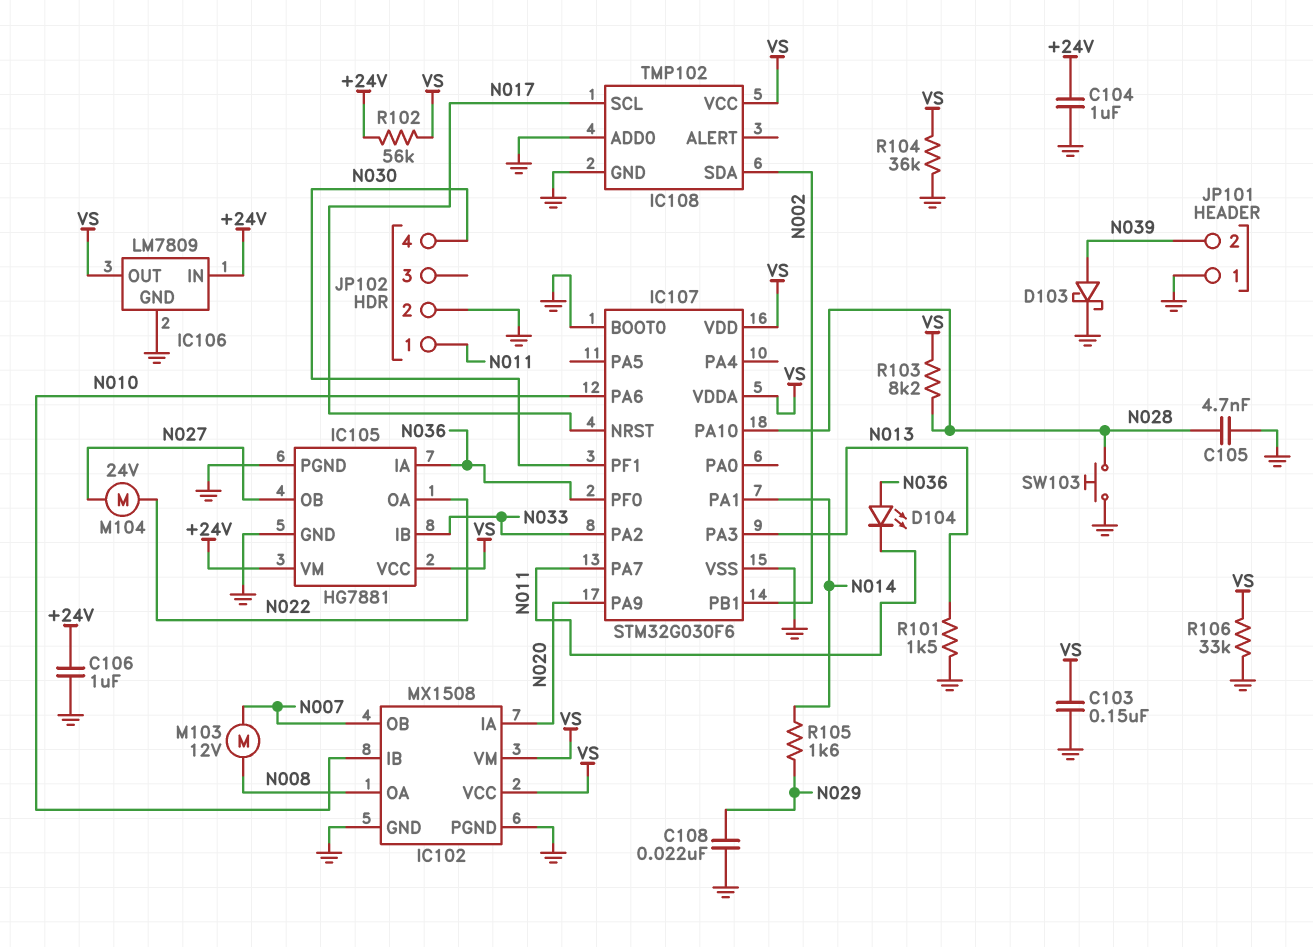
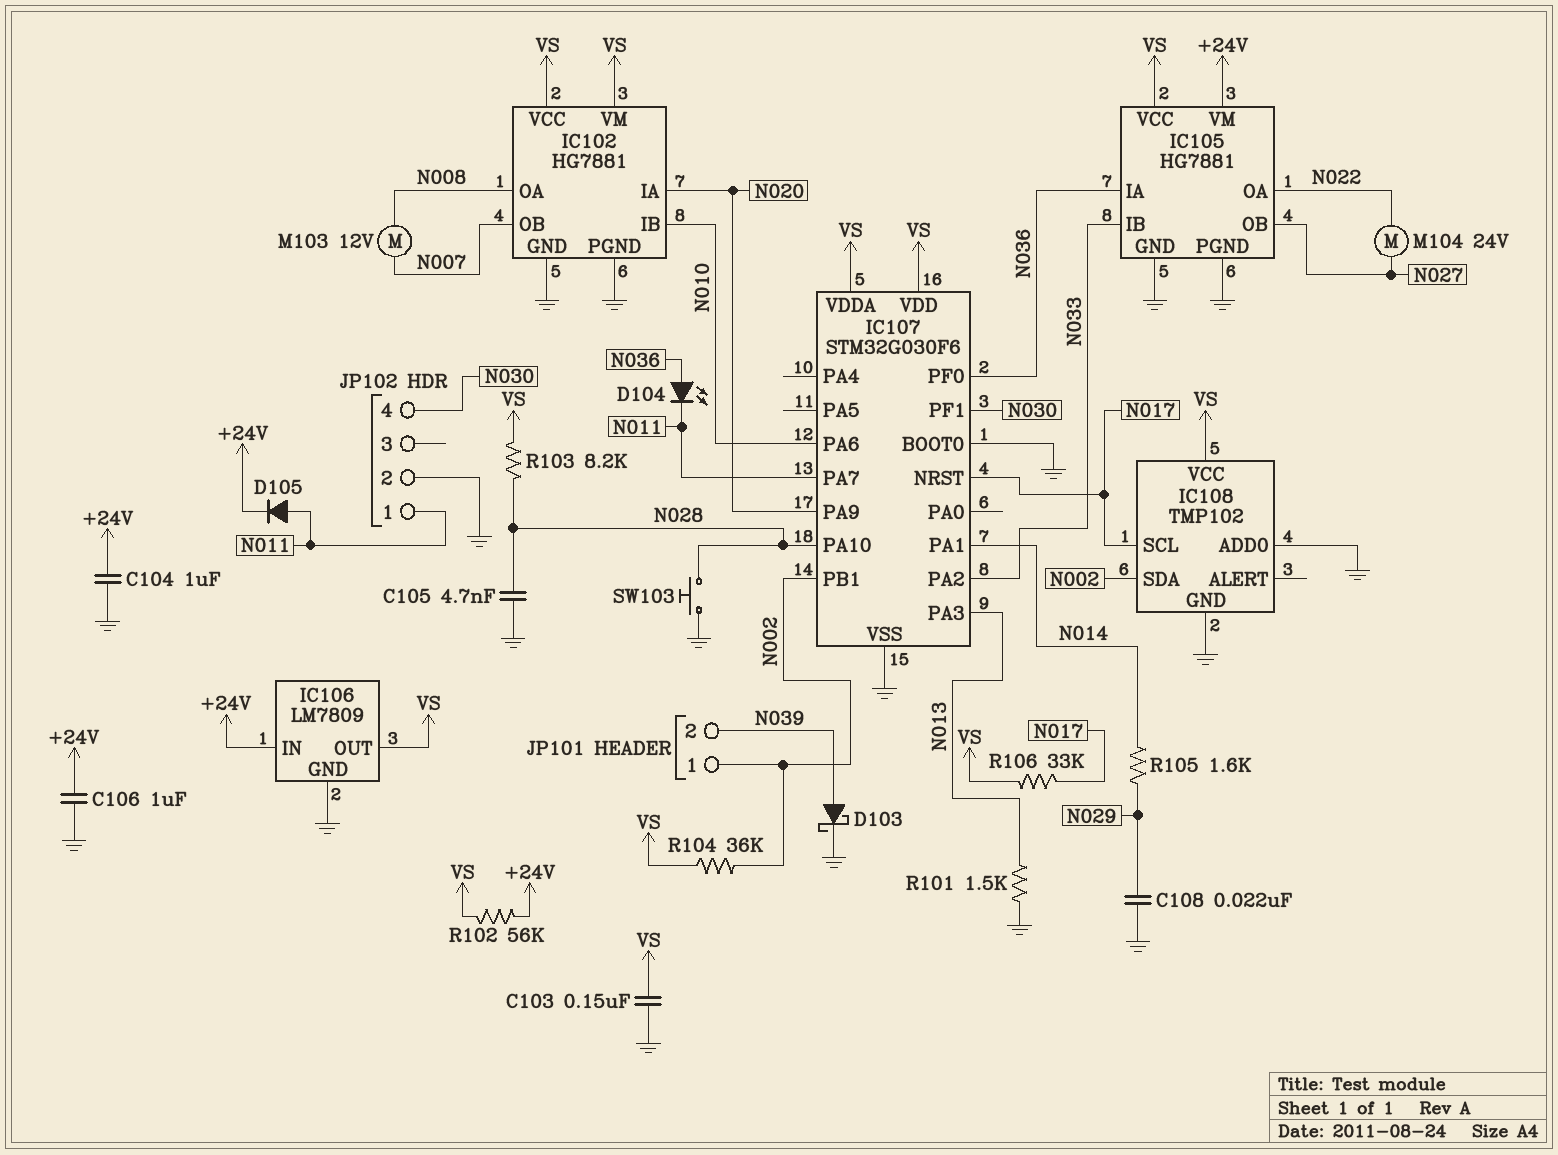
D105: none -> diode (A N011, K +24V)
IC102: MX1508 -> HG7881
JP101 pin 1: GND -> N002
R104: 36k (GND, VS) -> 36k (N002, VS)
R106: 33k (GND, VS) -> 33k (N017, VS)

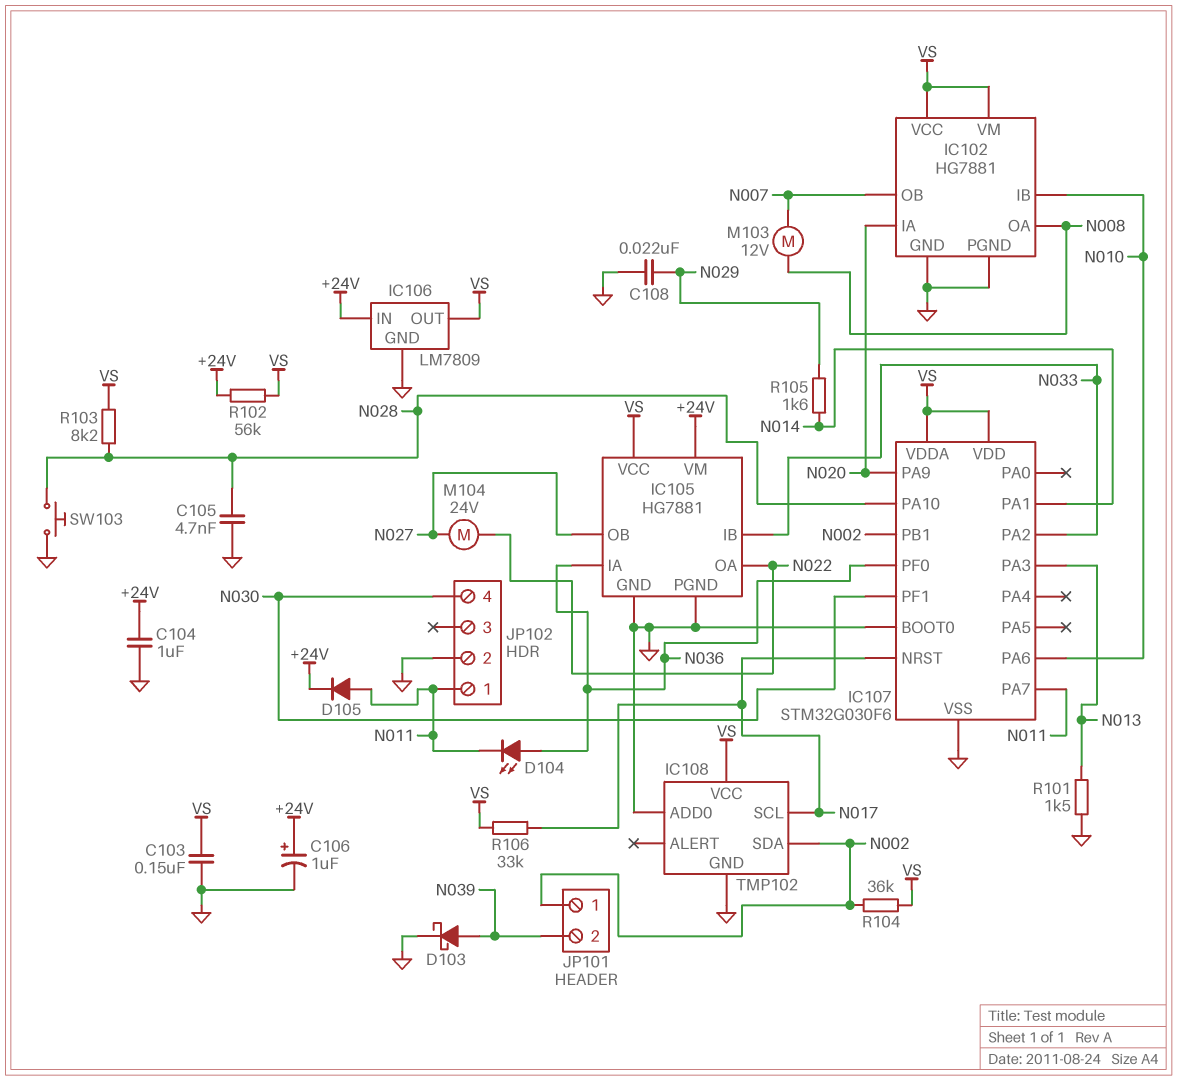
C106: 1uF (+24V, GND) -> 1uF (plus +24V, minus GND)

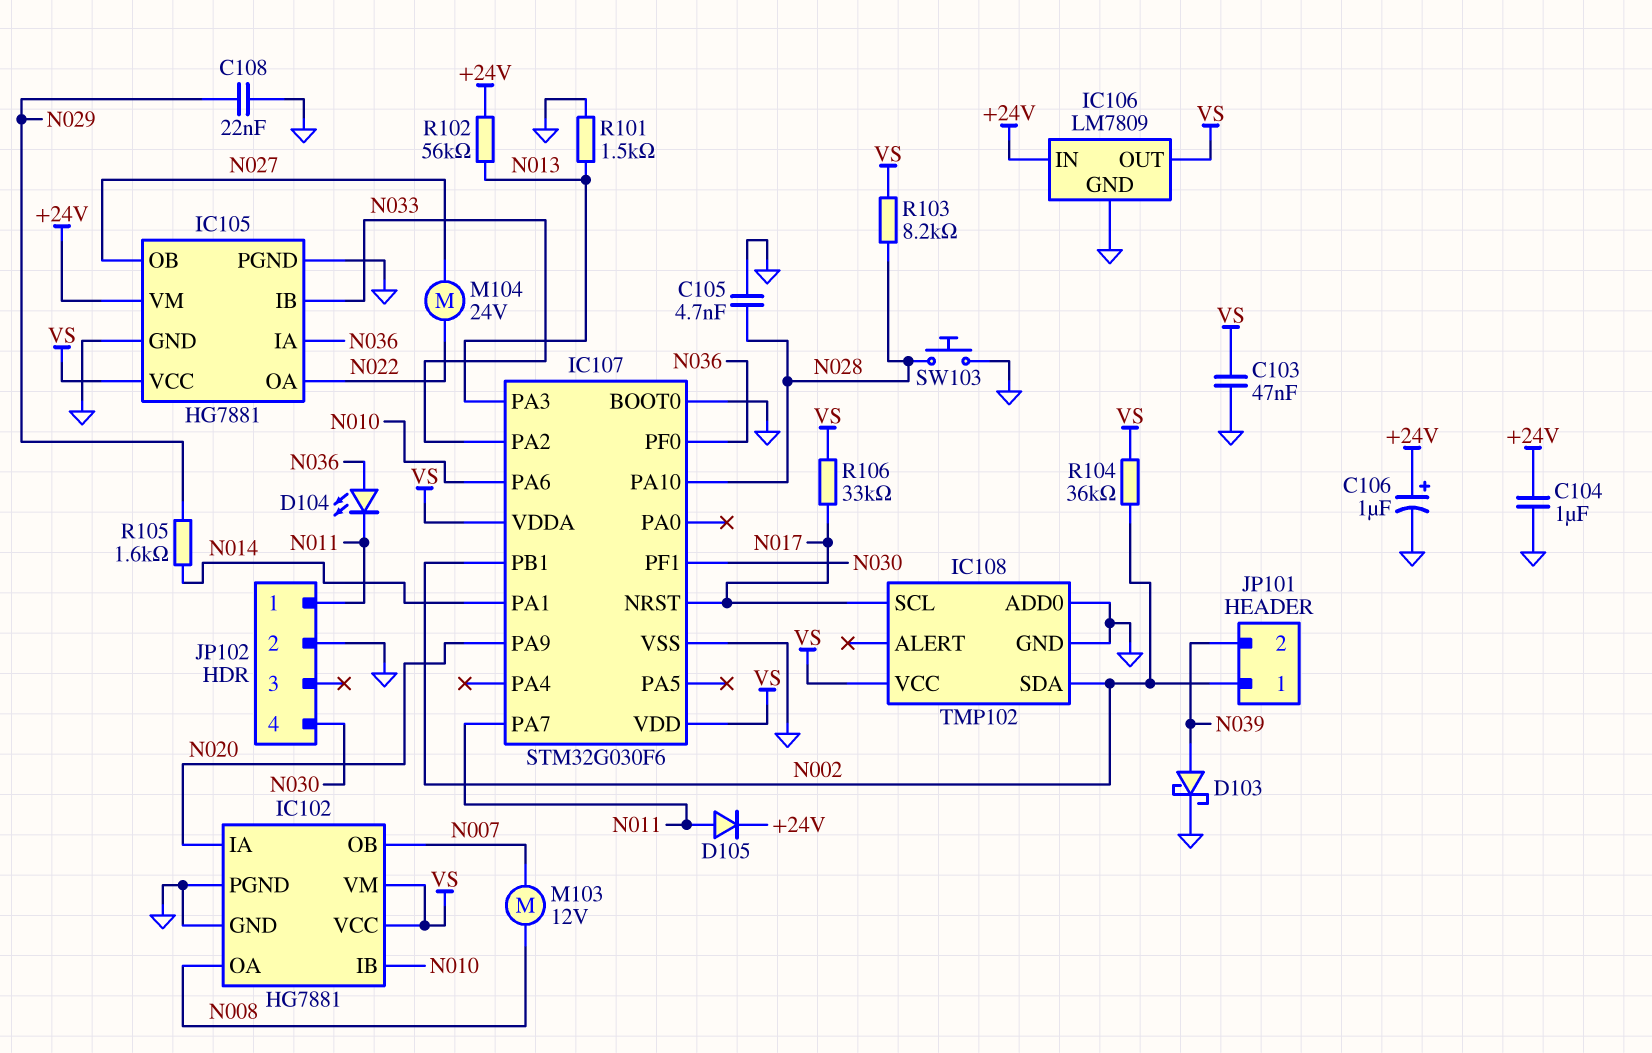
C103: 150nF (GND, VS) -> 47nF (GND, VS)
R102: 56k (+24V, VS) -> 56k (+24V, N013)

